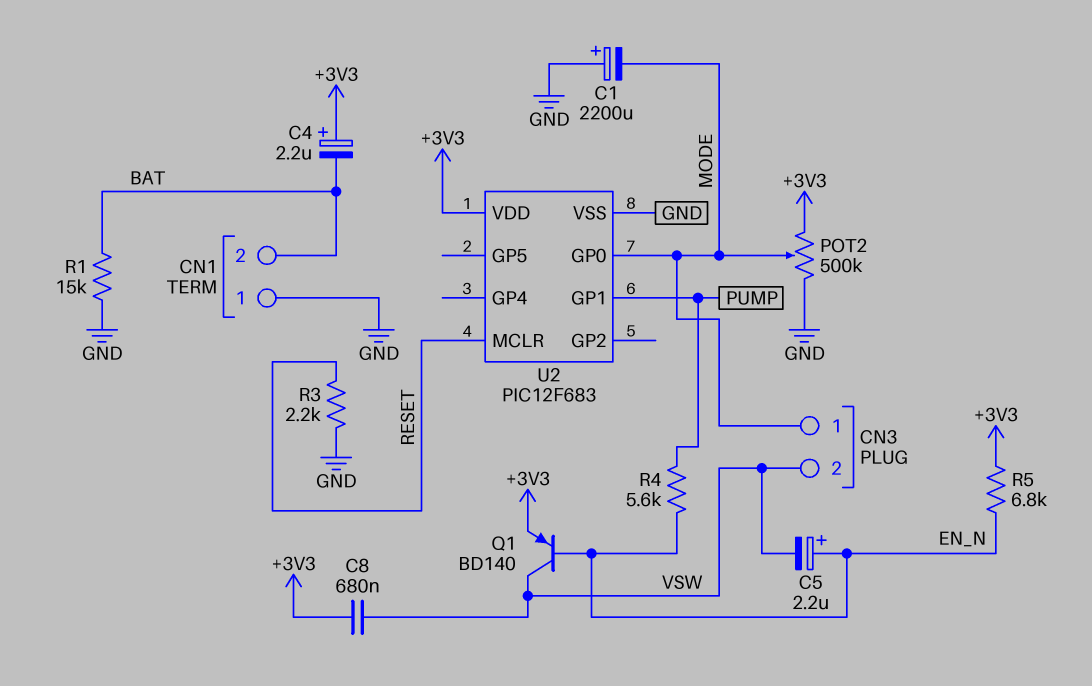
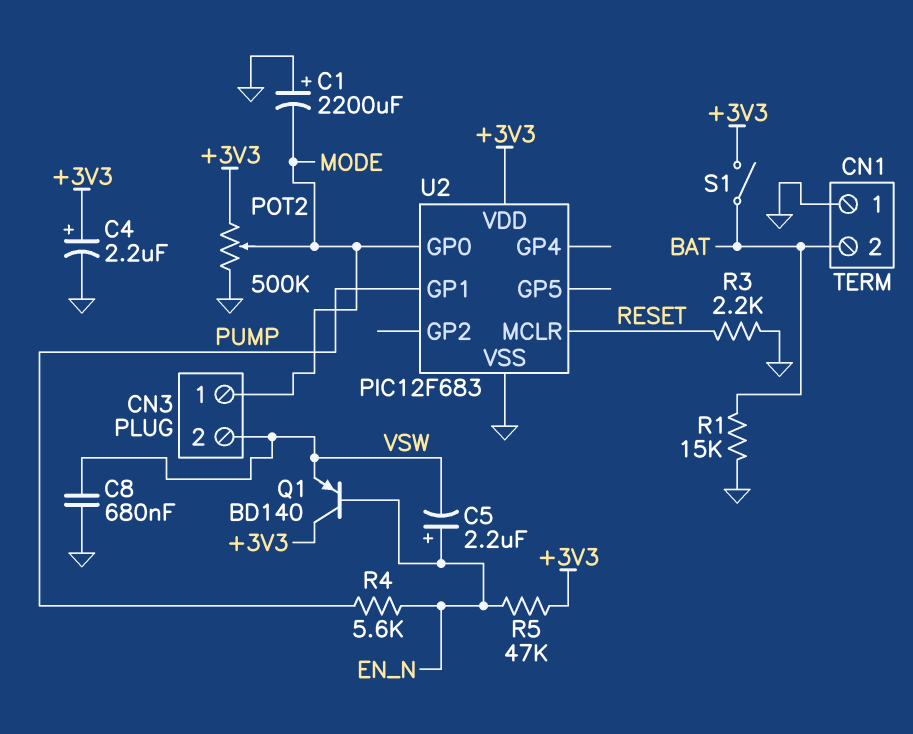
C4: 2.2uF (plus +3V3, minus BAT) -> 2.2uF (plus +3V3, minus GND)
C8: 680nF (+3V3, VSW) -> 680nF (GND, VSW)
Q1: PNP BD140 (B EN_N, C VSW, E +3V3) -> PNP BD140 (B EN_N, C +3V3, E VSW)
R5: 6.8k (+3V3, EN_N) -> 47k (+3V3, EN_N)
S1: none -> switch (+3V3, BAT)

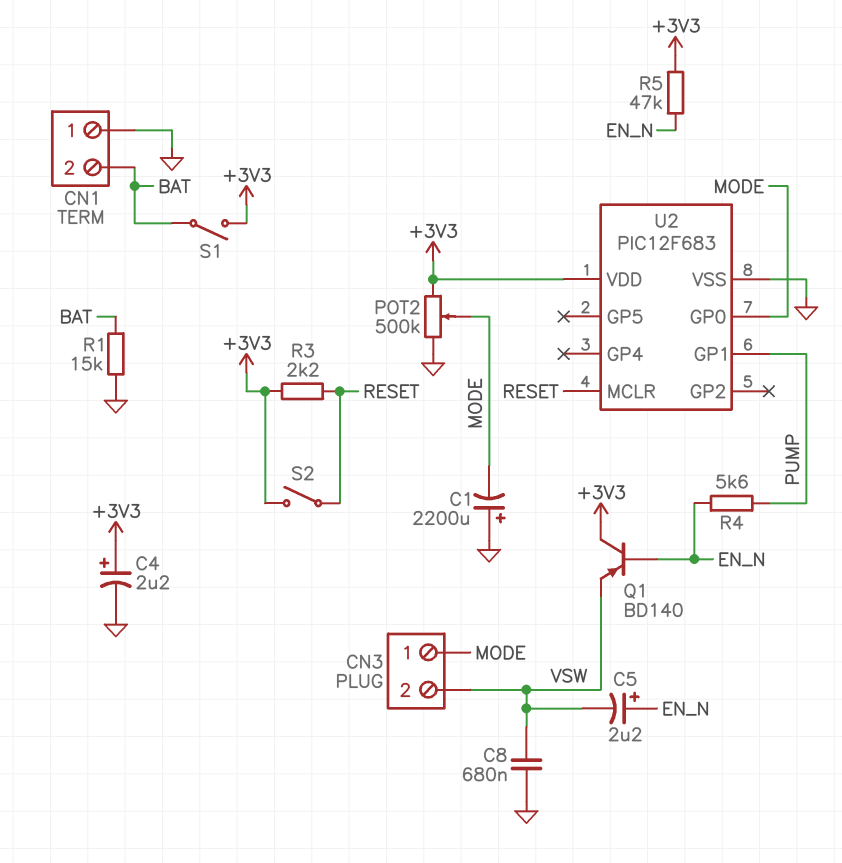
R3: 2.2k (GND, RESET) -> 2.2k (+3V3, RESET)
S2: none -> switch (+3V3, RESET)

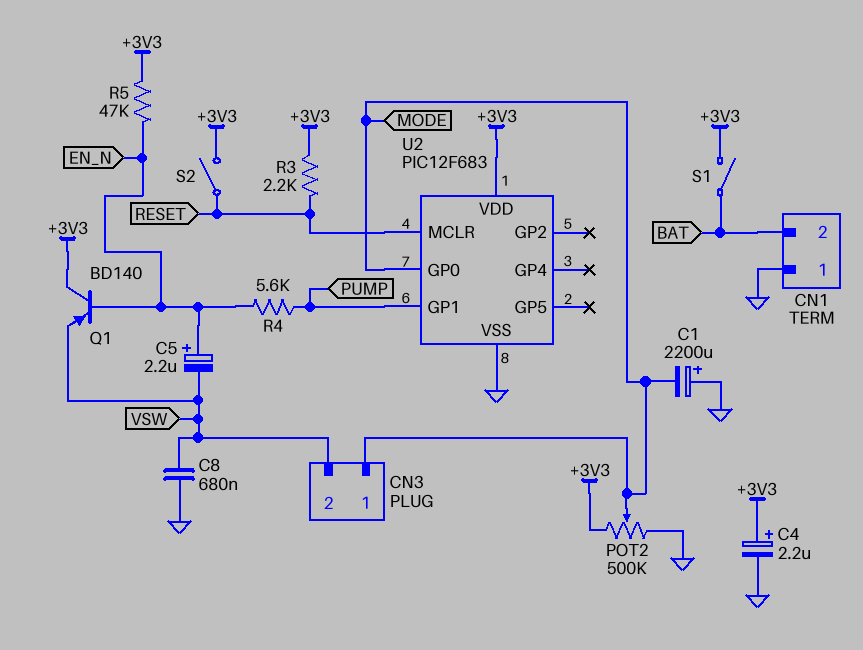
R1: 15k (BAT, GND) -> none

